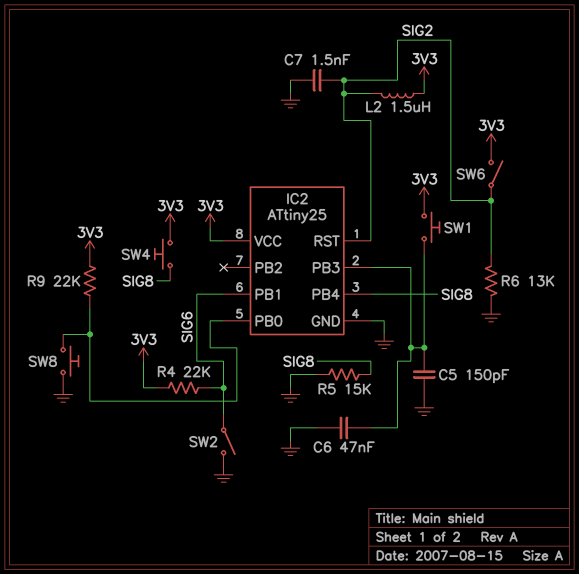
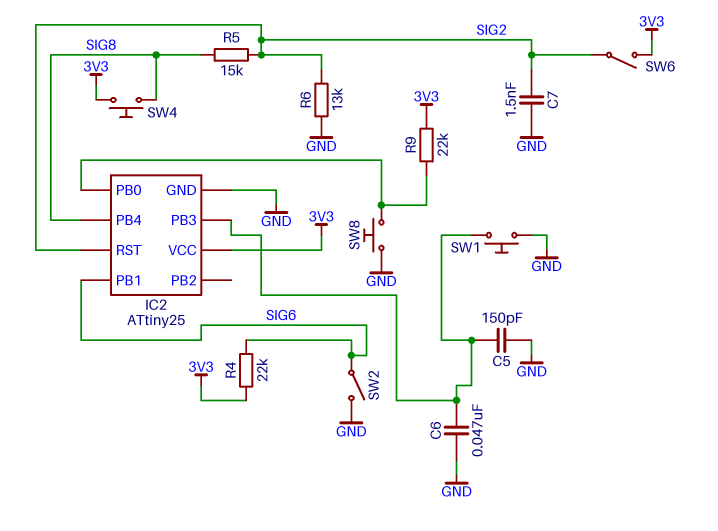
L2: 1.5uH (3V3, SIG2) -> none
R5: 15k (GND, SIG8) -> 15k (SIG2, SIG8)
SW1: button (3V3, IC2/PB3) -> button (GND, IC2/PB3)

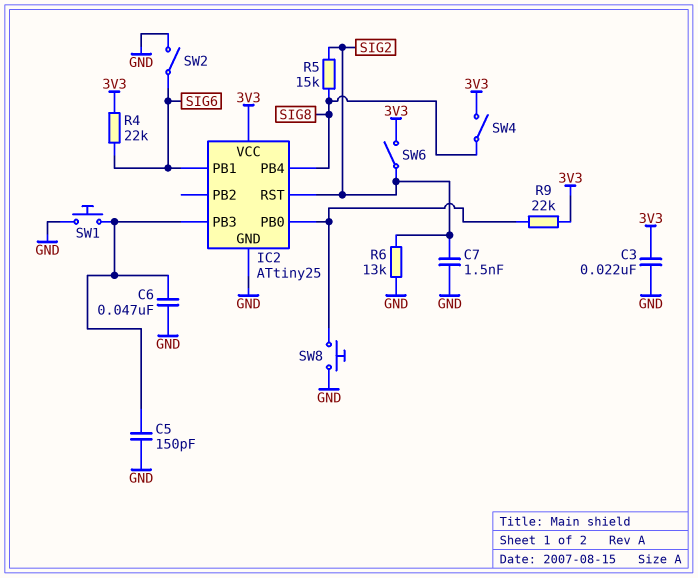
C3: none -> 22nF (3V3, GND)
SW4: button (3V3, SIG8) -> switch (3V3, SIG8)

